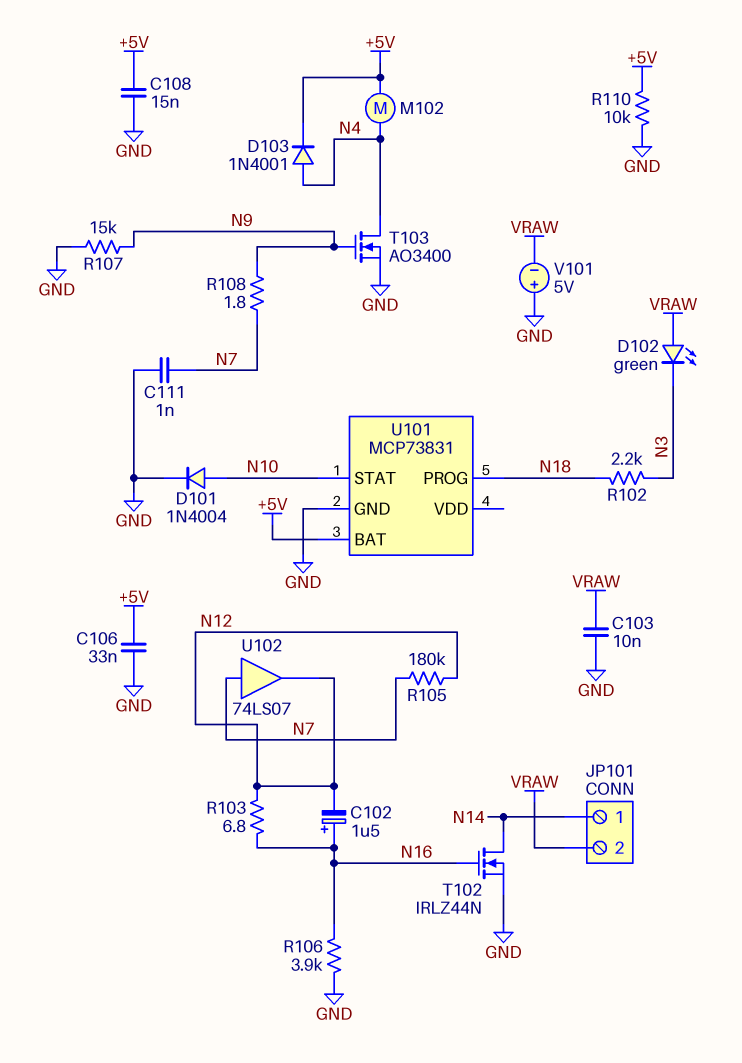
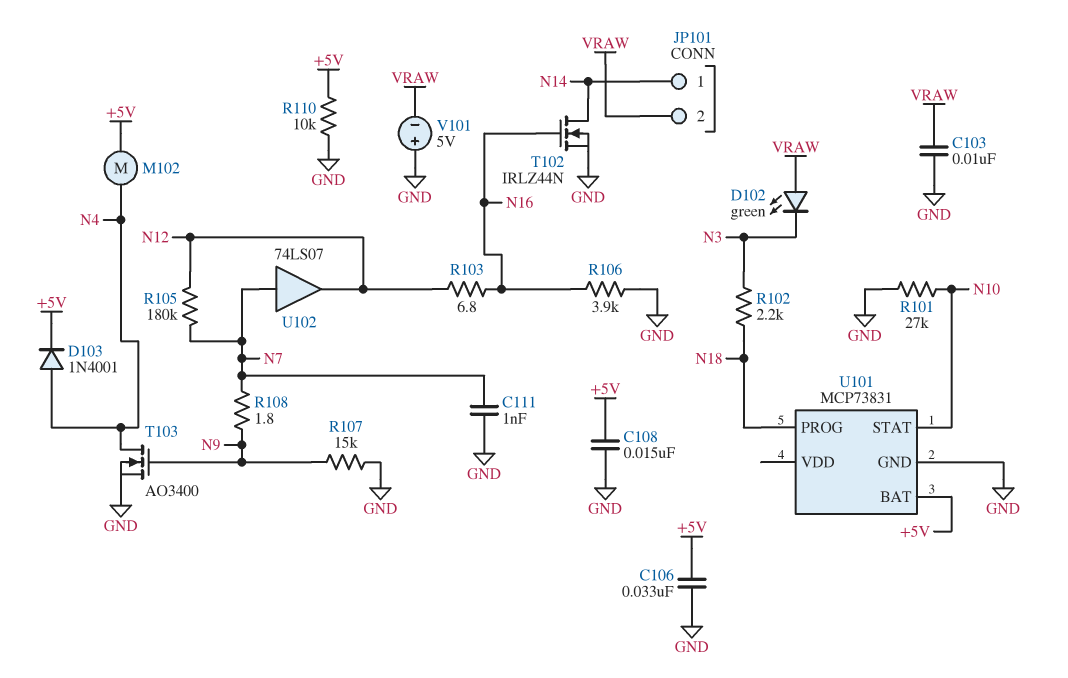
C102: 1.5uF (plus N16, minus N12) -> none
D101: diode 1N4004 (A N10, K GND) -> none
R101: none -> 27k (GND, N10)

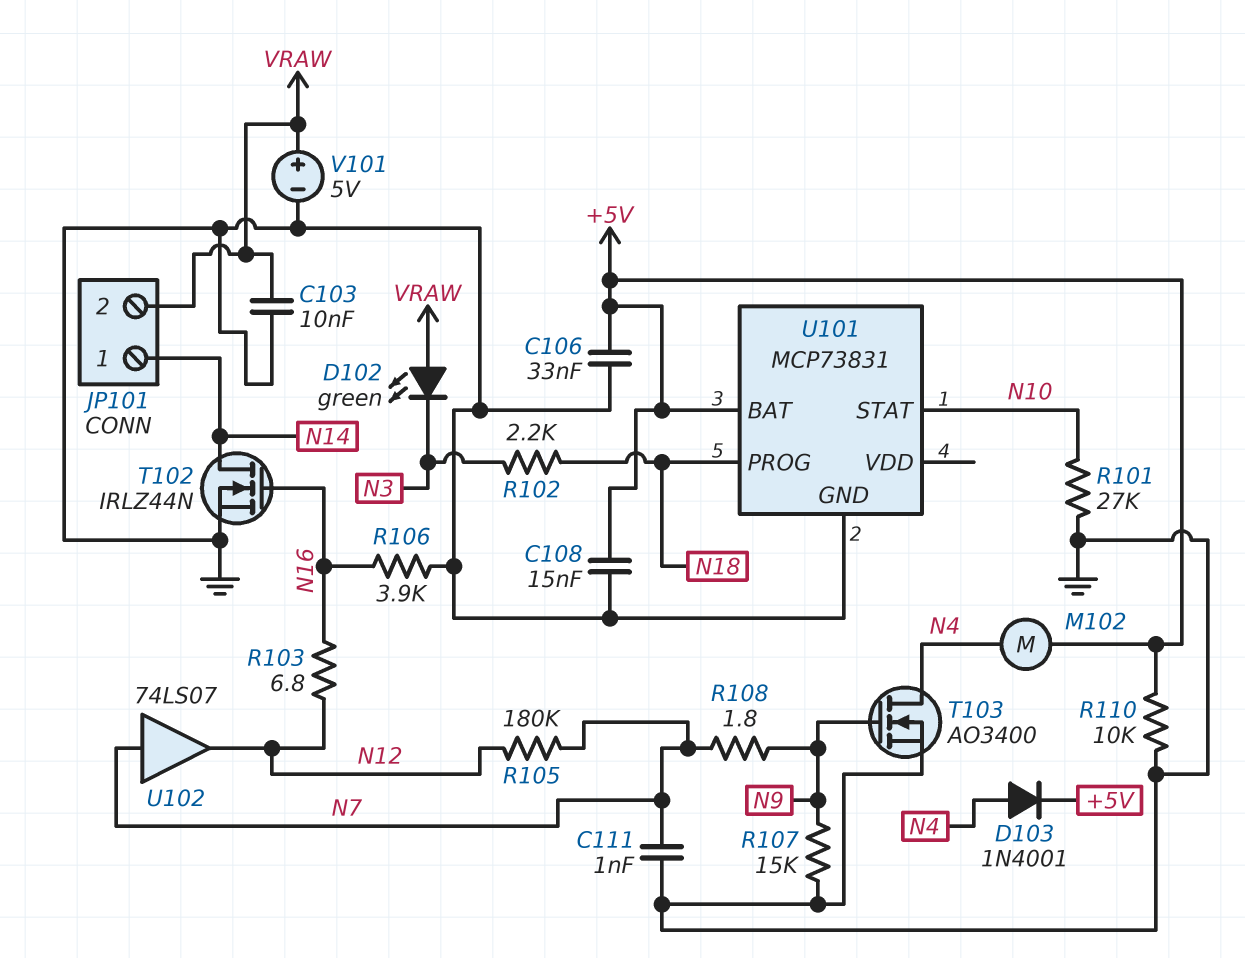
V101: 5V (plus GND, minus VRAW) -> 5V (plus VRAW, minus GND)

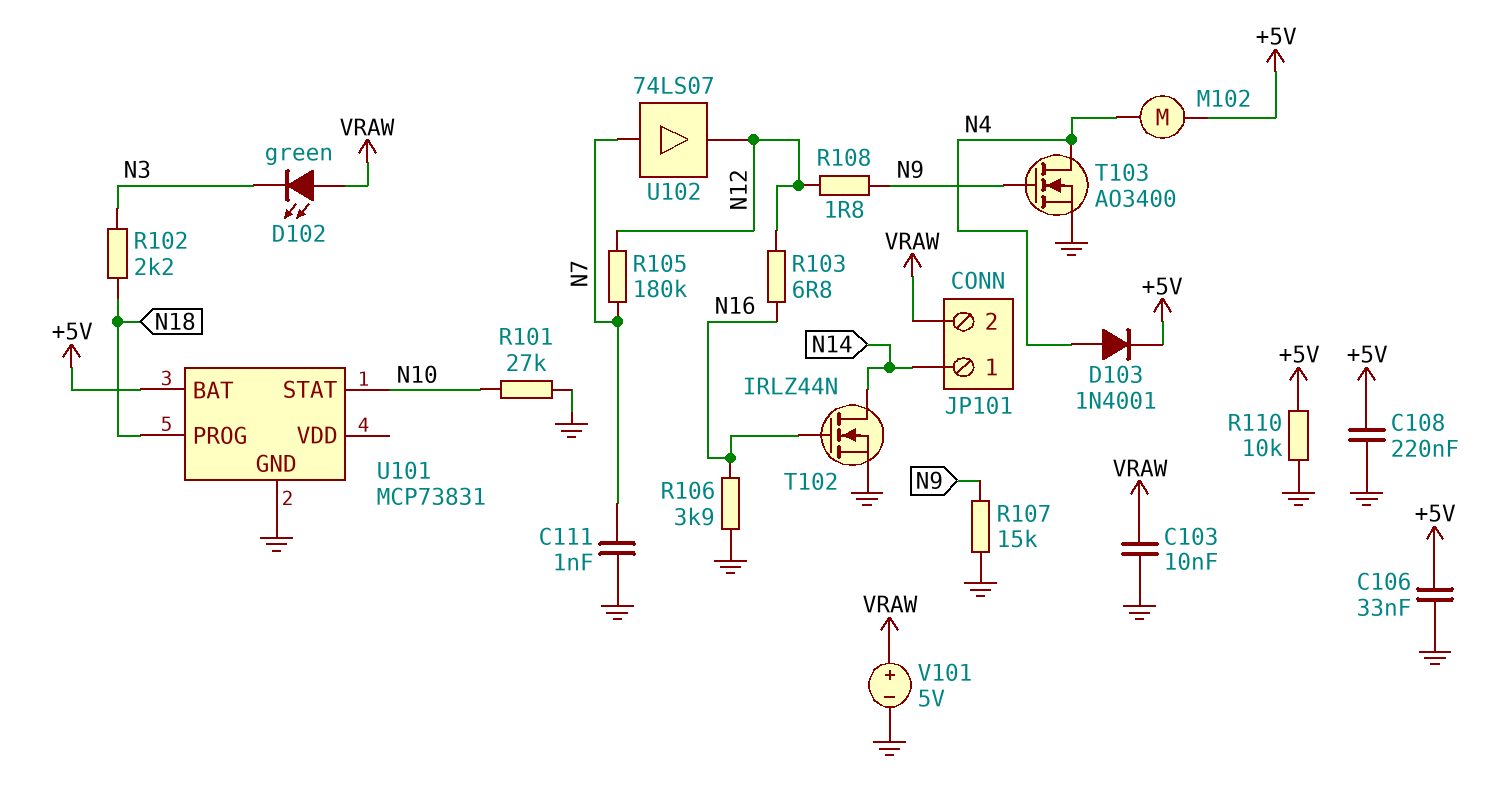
C108: 15nF (+5V, GND) -> 220nF (+5V, GND)
R108: 1.8 (N7, N9) -> 1.8 (N9, N12)

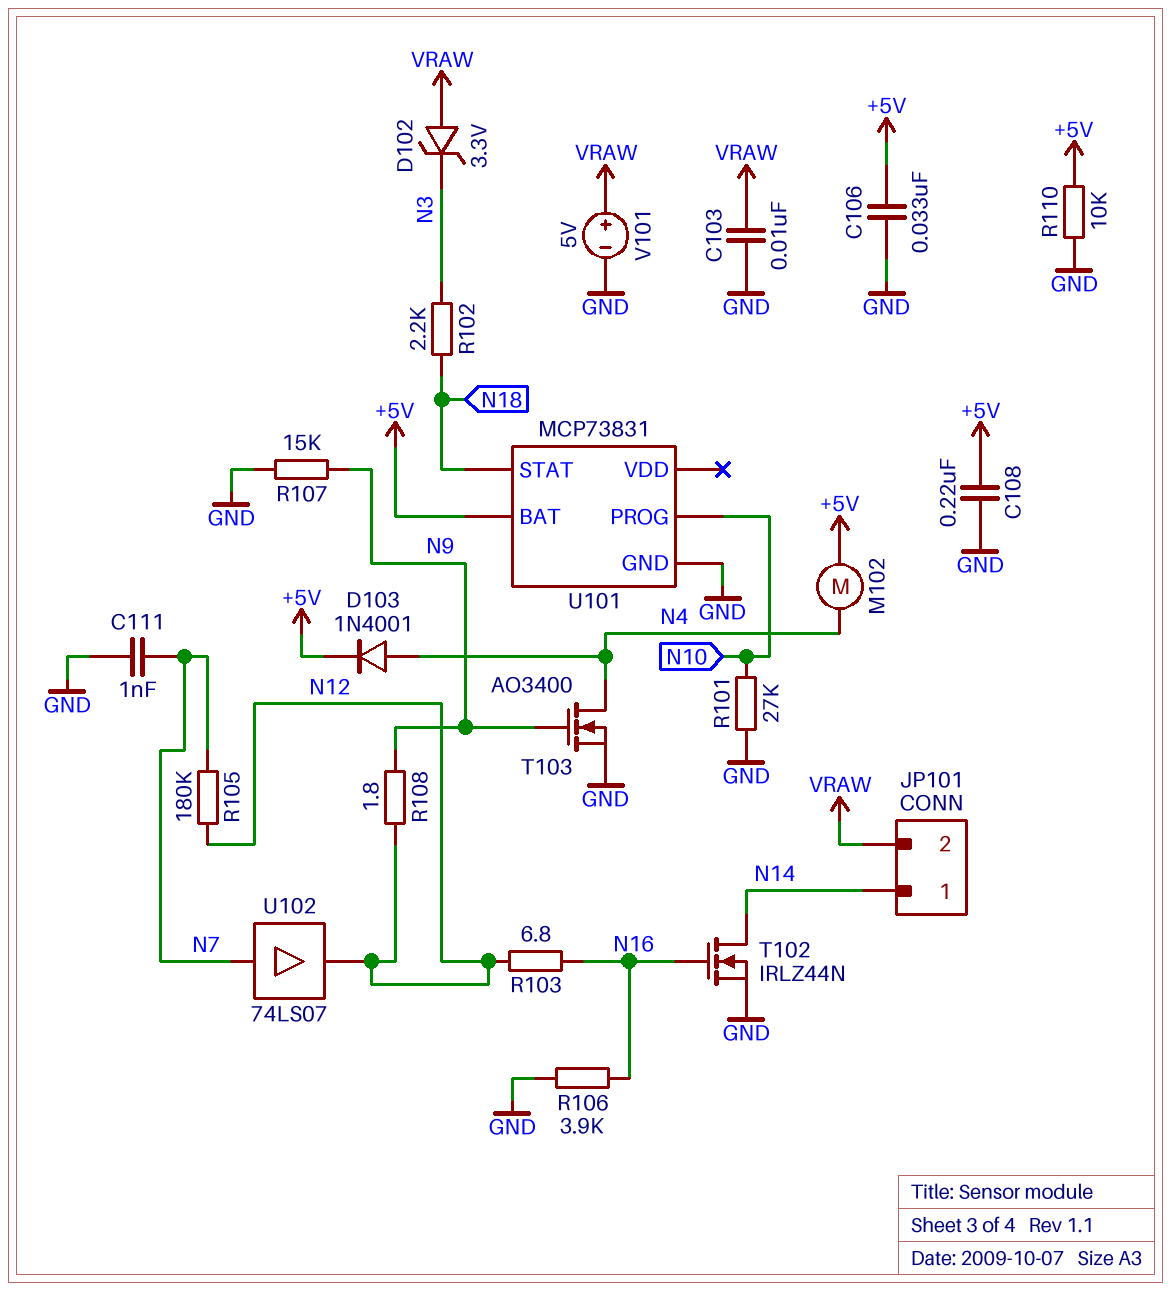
D102: LED green (A VRAW, K N3) -> zener 3.3V (A VRAW, K N3)
U101 pin PROG: N18 -> N10
U101 pin STAT: N10 -> N18

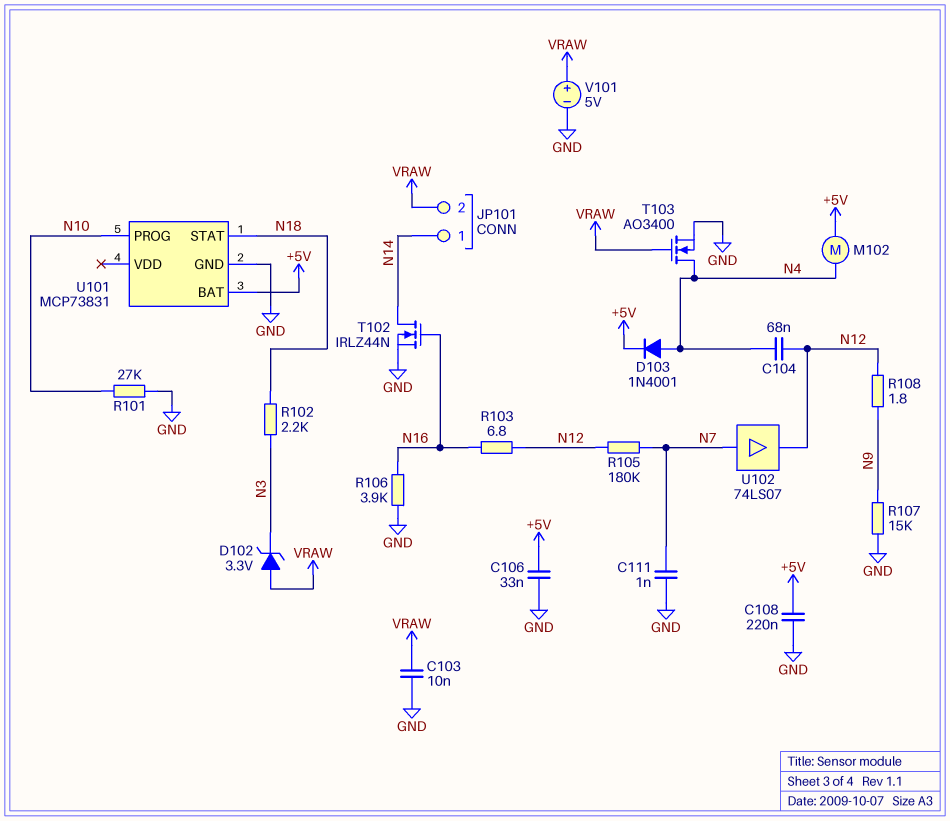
C104: none -> 68nF (N4, N12)
R110: 10k (+5V, GND) -> none
T103: NMOS AO3400 (G N9, D N4, S GND) -> NMOS AO3400 (G VRAW, D N4, S GND)

